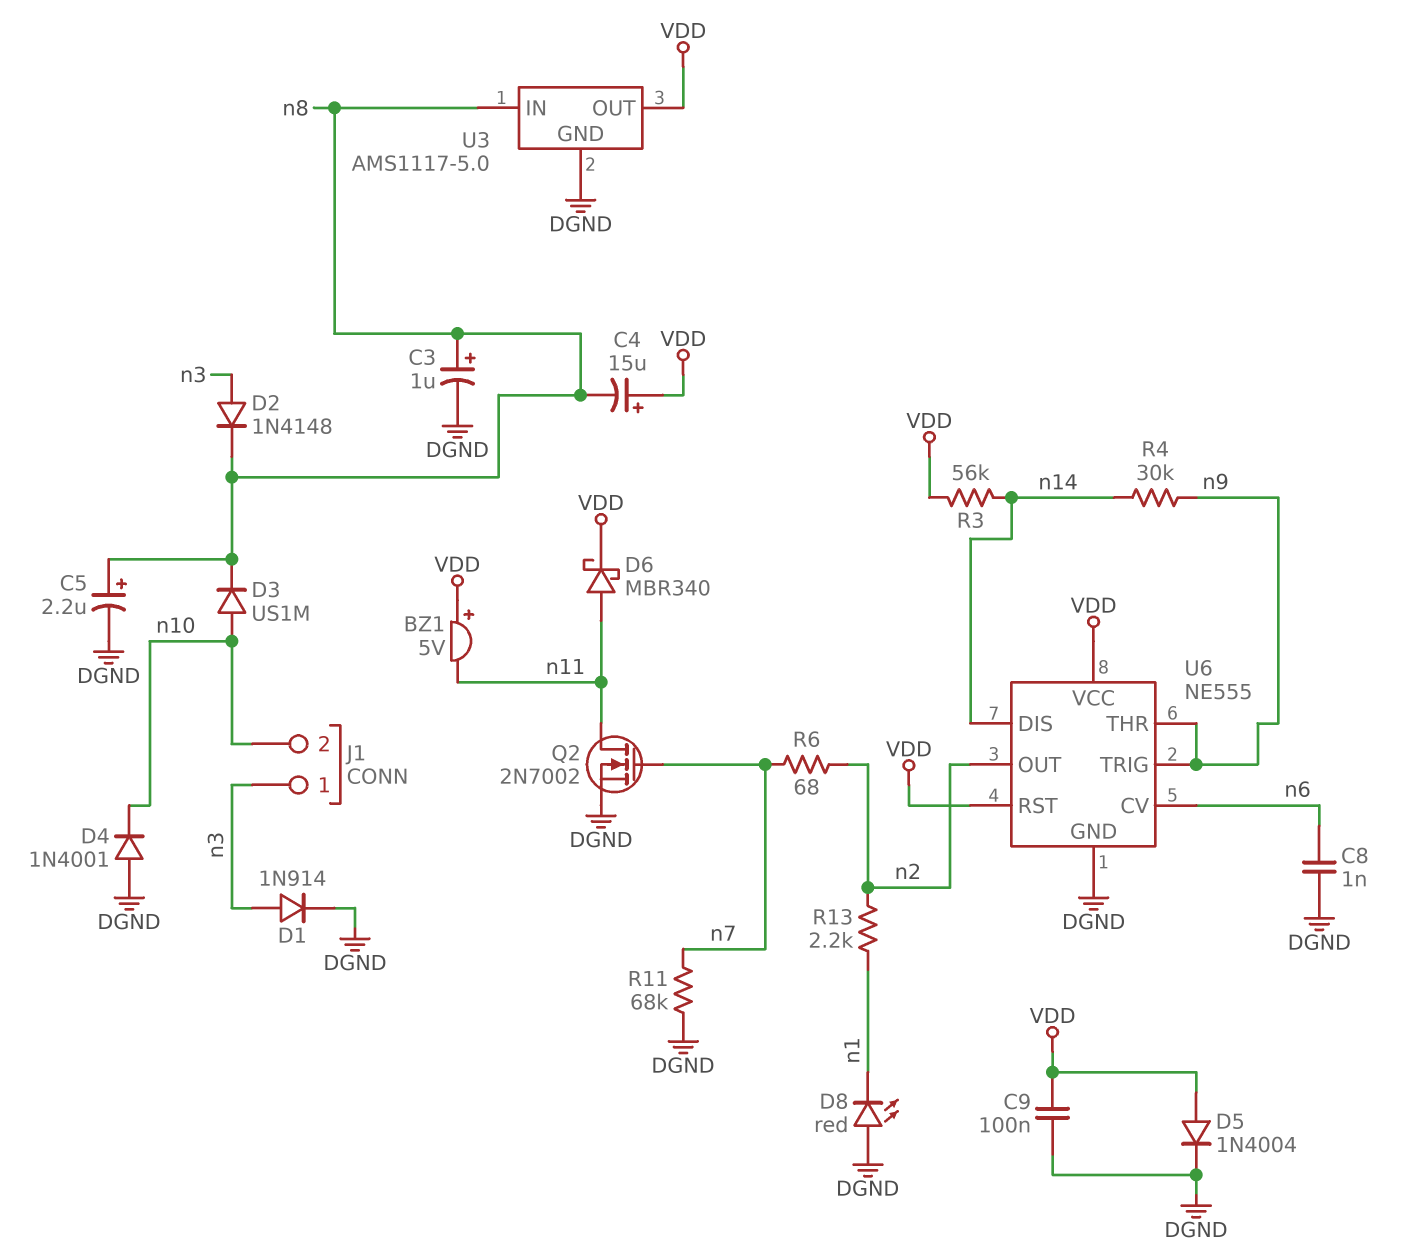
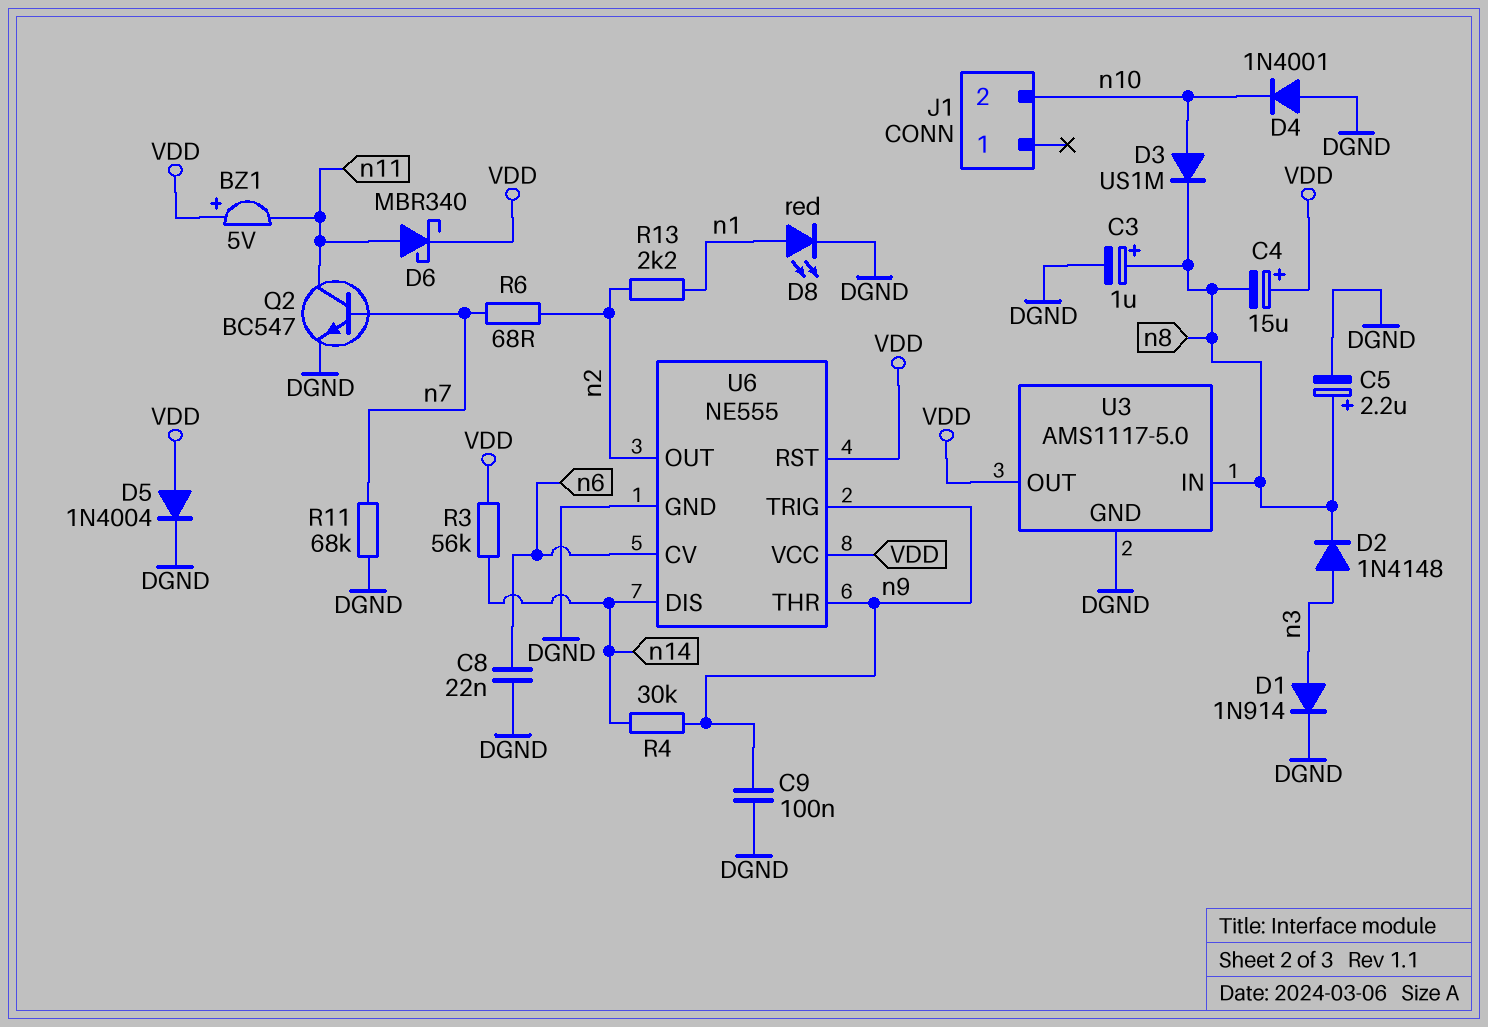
C8: 1nF (DGND, n6) -> 22nF (DGND, n6)
C9: 100nF (DGND, VDD) -> 100nF (DGND, n9)
D8: LED red (A DGND, K n1) -> LED red (A n1, K DGND)
J1 pin 1: n3 -> none
Q2: NMOS 2N7002 (G n7, D n11, S DGND) -> NPN BC547 (B n7, C n11, E DGND)

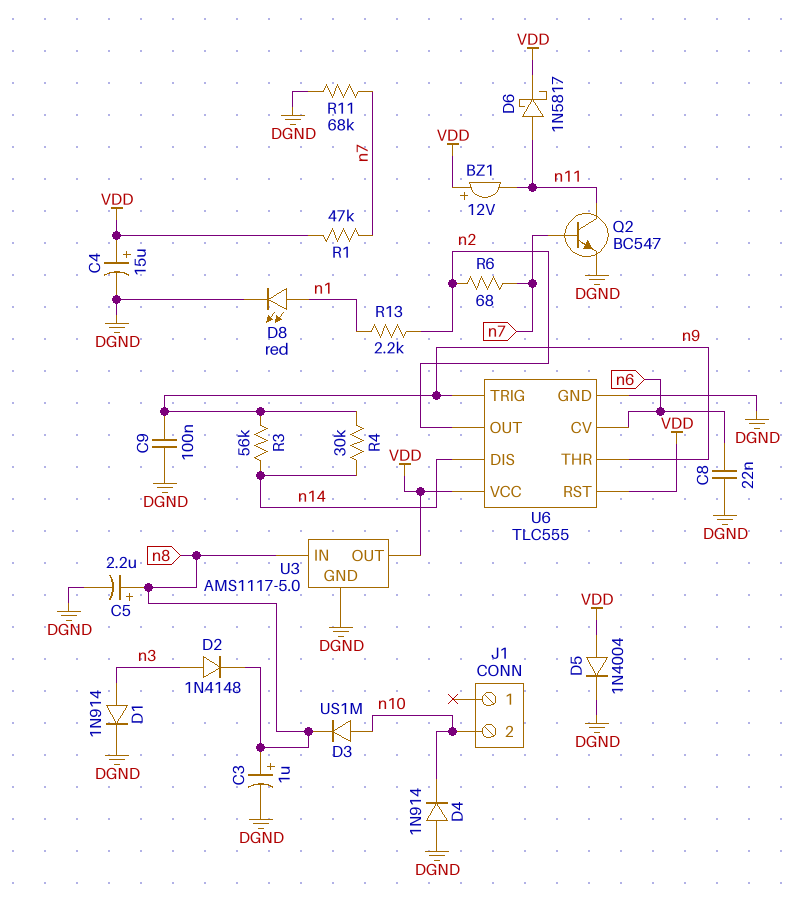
BZ1: buzzer 5V (plus VDD, minus n11) -> buzzer 12V (plus VDD, minus n11)
C4: 15uF (plus VDD, minus n8) -> 15uF (plus VDD, minus DGND)
D4: diode 1N4001 (A DGND, K n10) -> diode 1N914 (A DGND, K n10)
D6: schottky MBR340 (A n11, K VDD) -> schottky 1N5817 (A n11, K VDD)
R1: none -> 47k (VDD, n7)
R3: 56k (VDD, n14) -> 56k (n9, n14)
U6: NE555 -> TLC555

